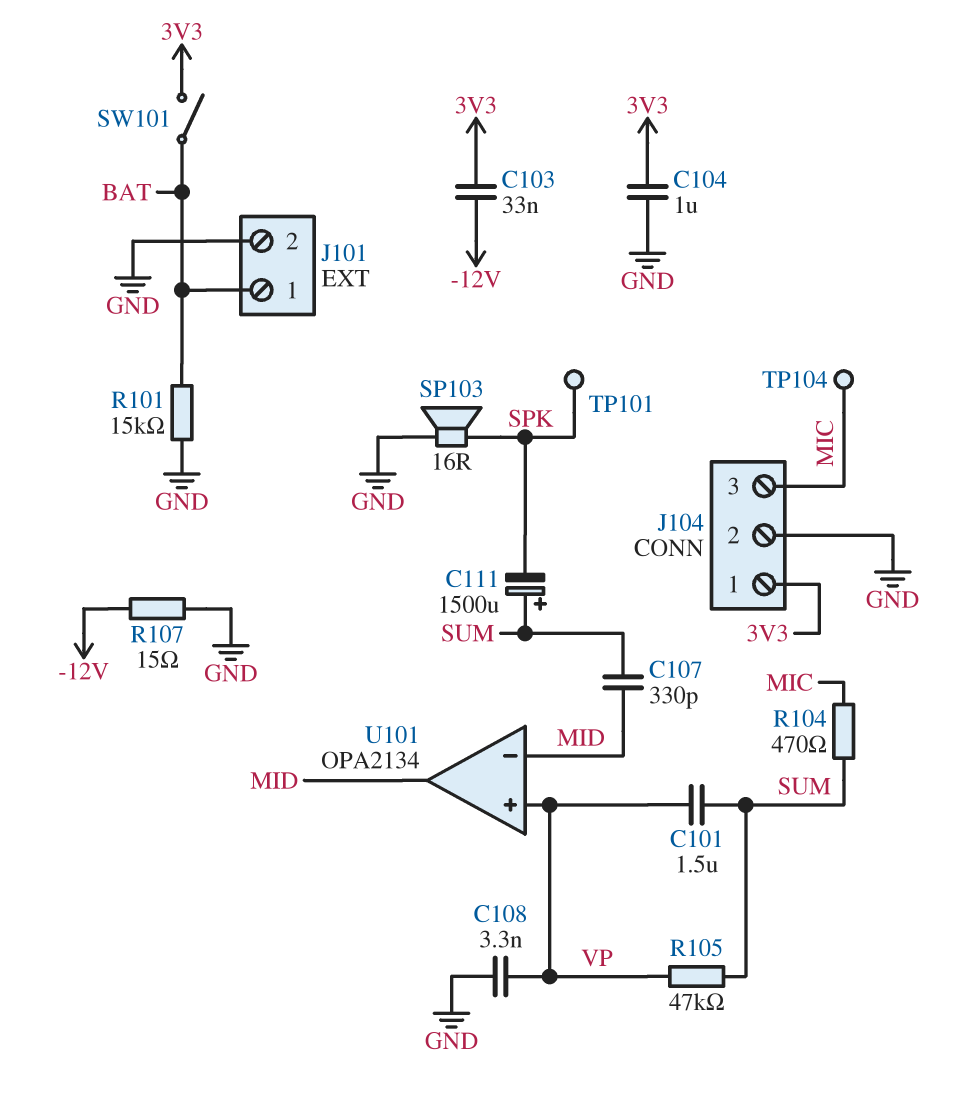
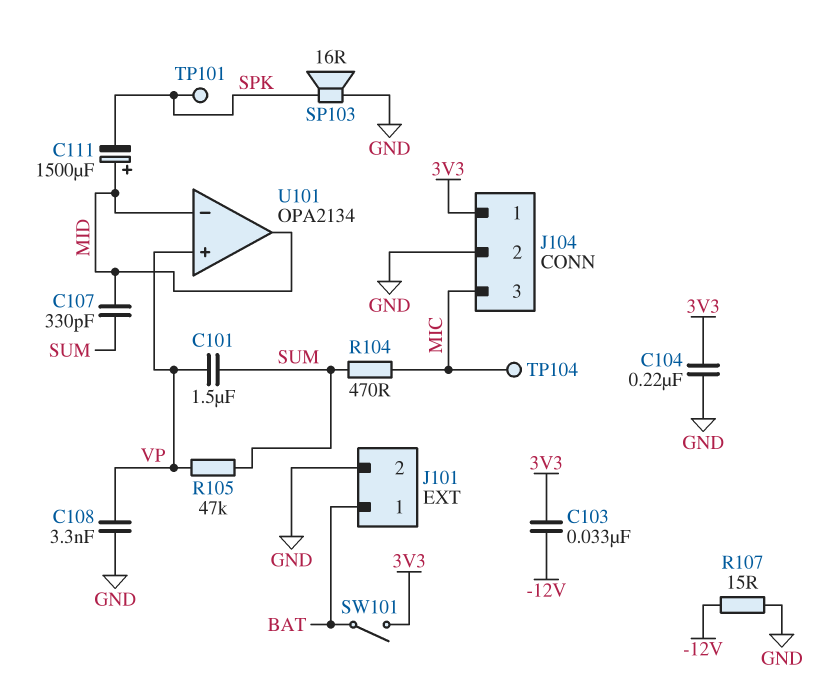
C104: 1uF (3V3, GND) -> 220nF (3V3, GND)
C111: 1500uF (plus SUM, minus SPK) -> 1500uF (plus MID, minus SPK)
R101: 15k (BAT, GND) -> none

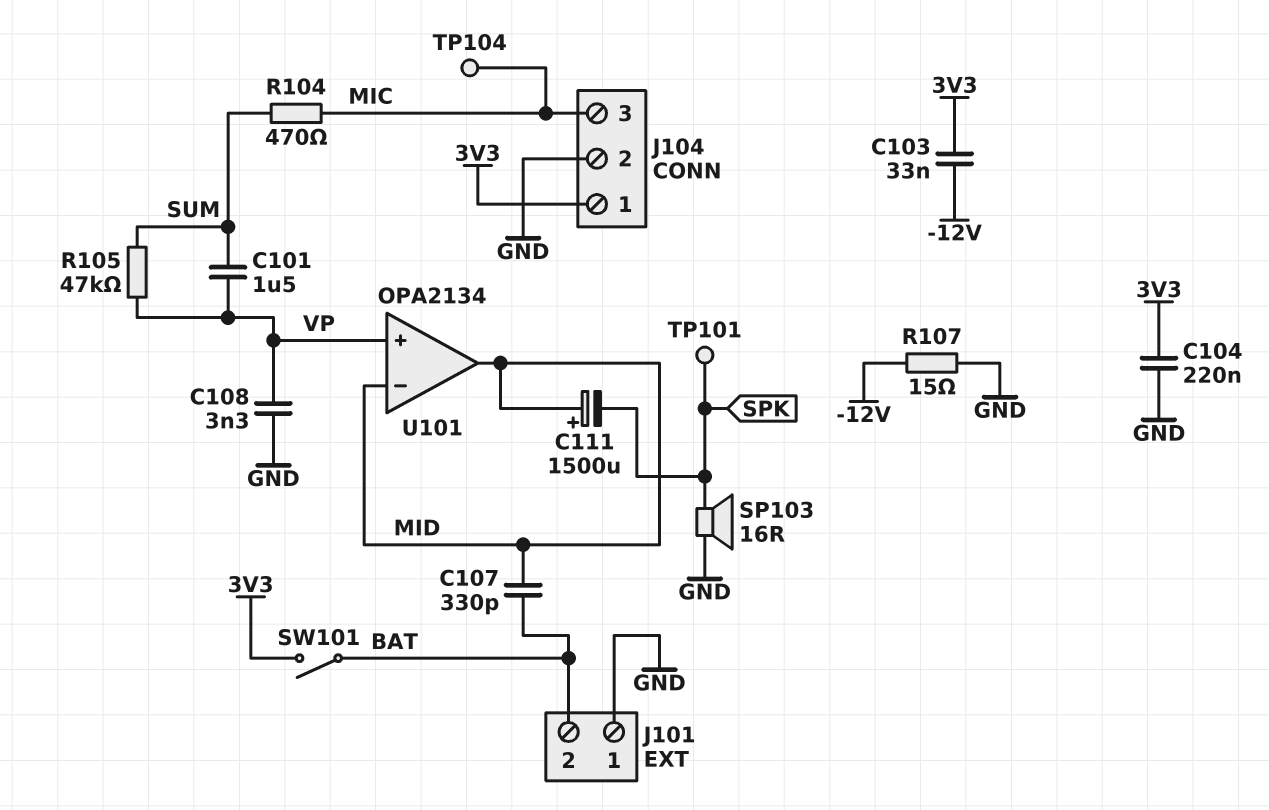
C107: 330pF (MID, SUM) -> 330pF (BAT, MID)
J101 pin 1: BAT -> GND
J101 pin 2: GND -> BAT

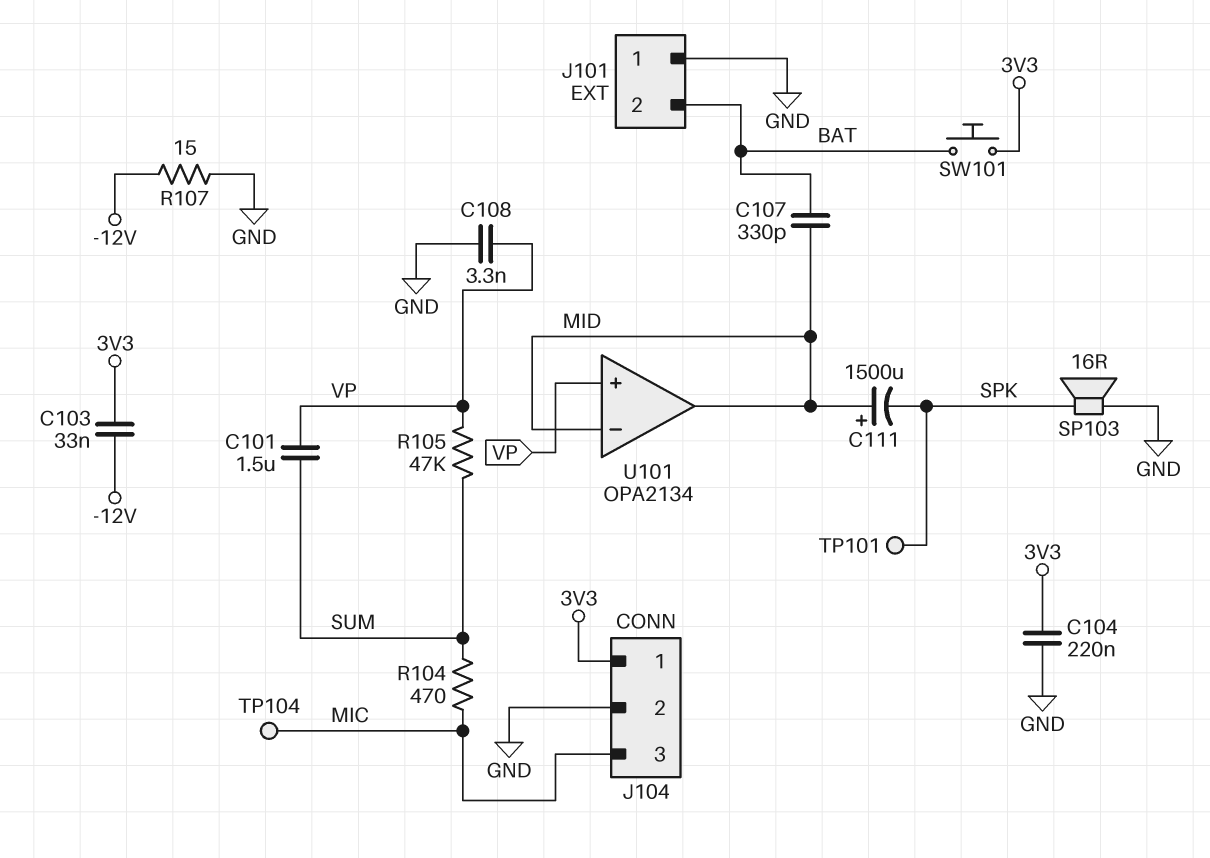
SW101: switch (3V3, BAT) -> button (3V3, BAT)

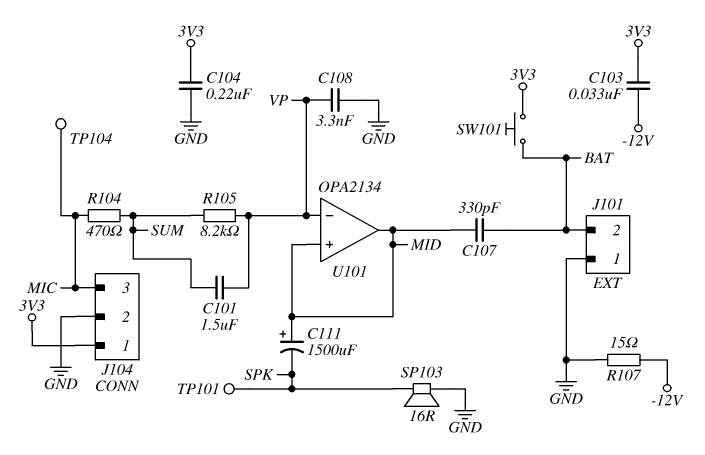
R105: 47k (SUM, VP) -> 8.2k (SUM, VP)
U101 pin in+: VP -> MID
U101 pin in-: MID -> VP

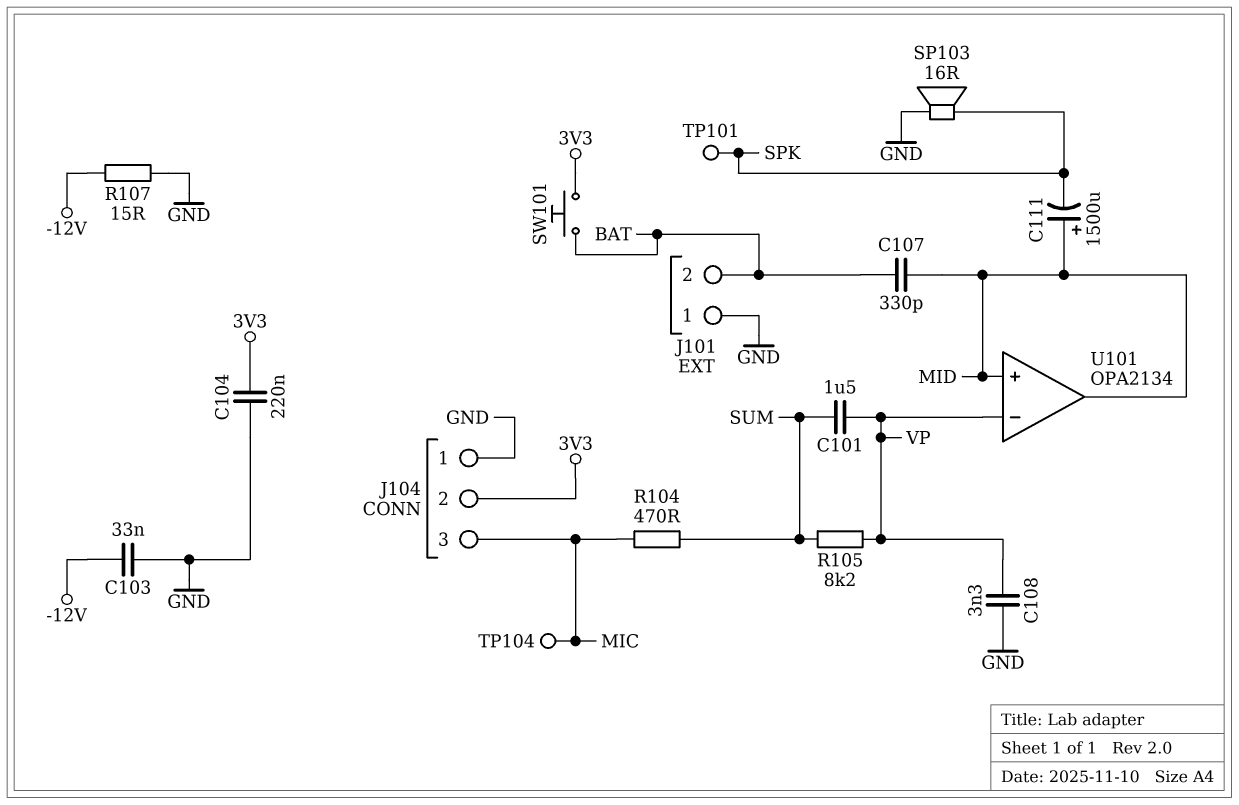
C103: 33nF (-12V, 3V3) -> 33nF (-12V, GND)
J104 pin 1: 3V3 -> GND
J104 pin 2: GND -> 3V3

